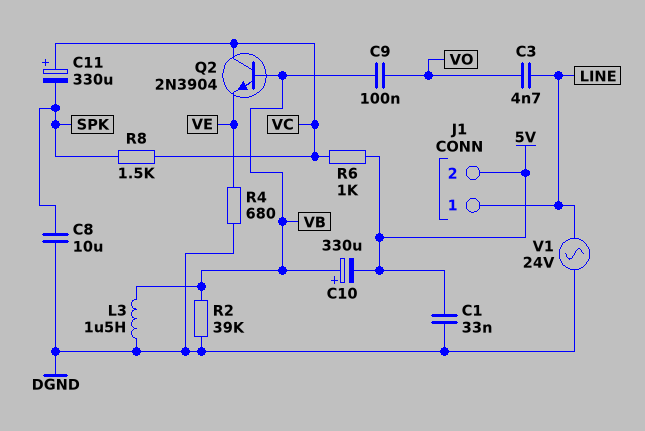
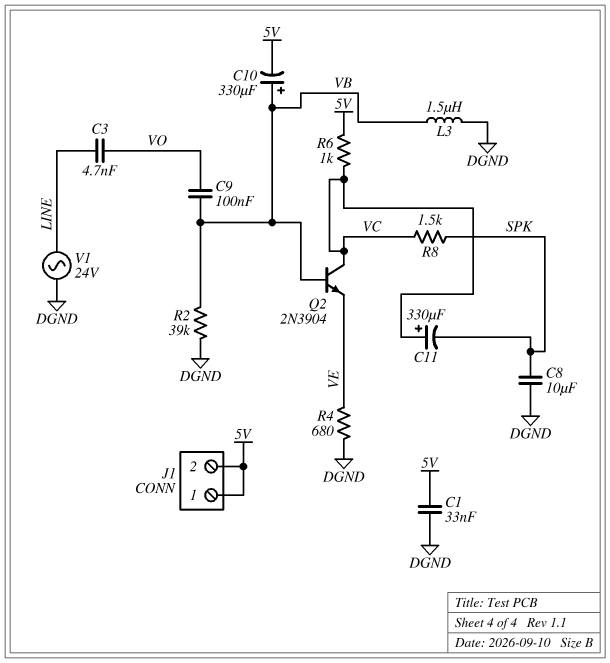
J1 pin 1: LINE -> 5V

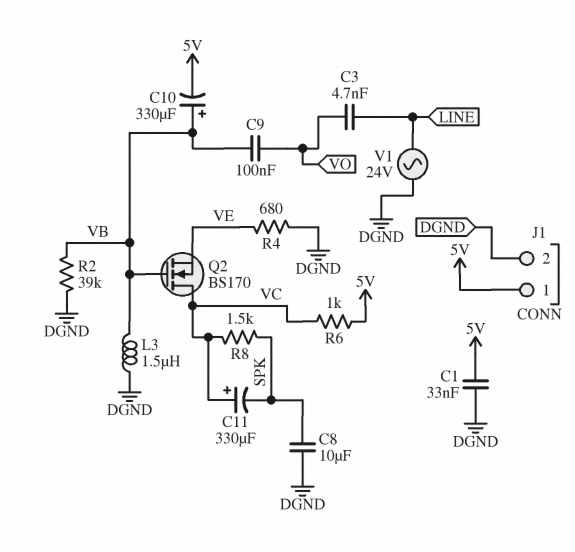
J1 pin 2: 5V -> DGND
Q2: NPN 2N3904 (B VB, C VC, E VE) -> NMOS BS170 (G VB, D VC, S VE)

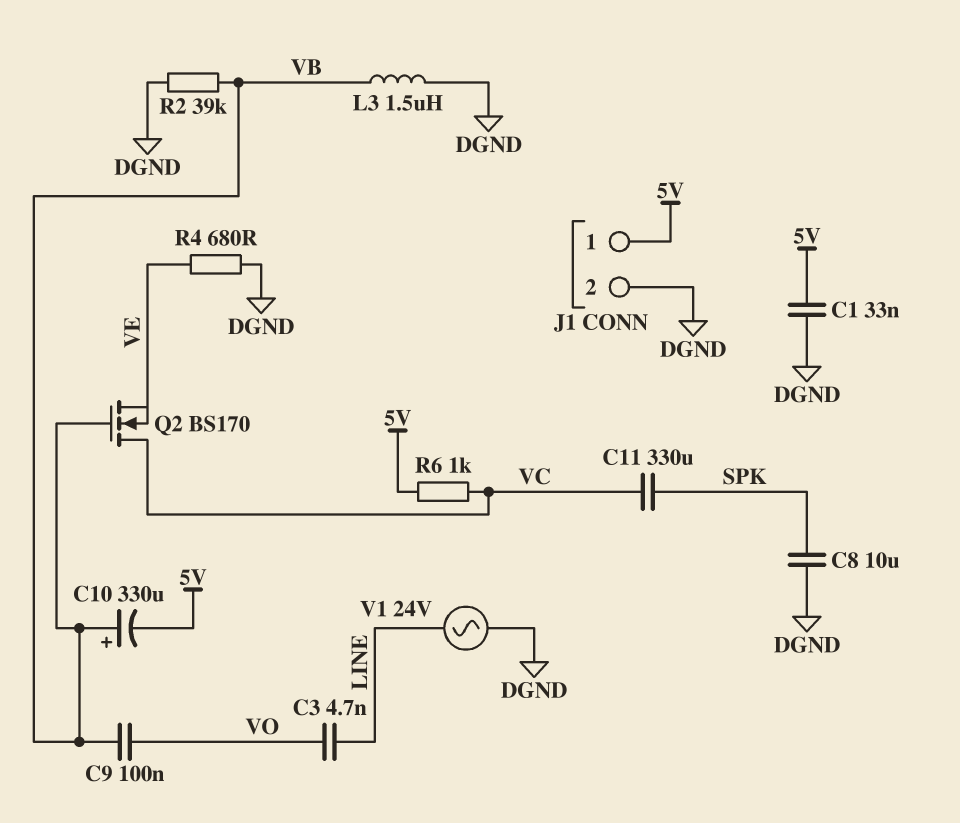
C11: 330uF (plus VC, minus SPK) -> 330uF (SPK, VC)
R8: 1.5k (SPK, VC) -> none

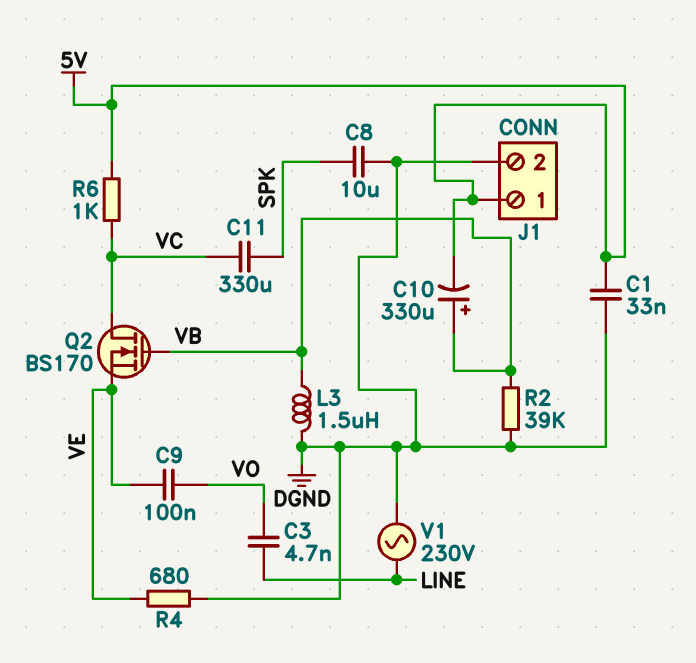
C9: 100nF (VB, VO) -> 100nF (VE, VO)
V1: AC 24V (DGND, LINE) -> AC 230V (DGND, LINE)

